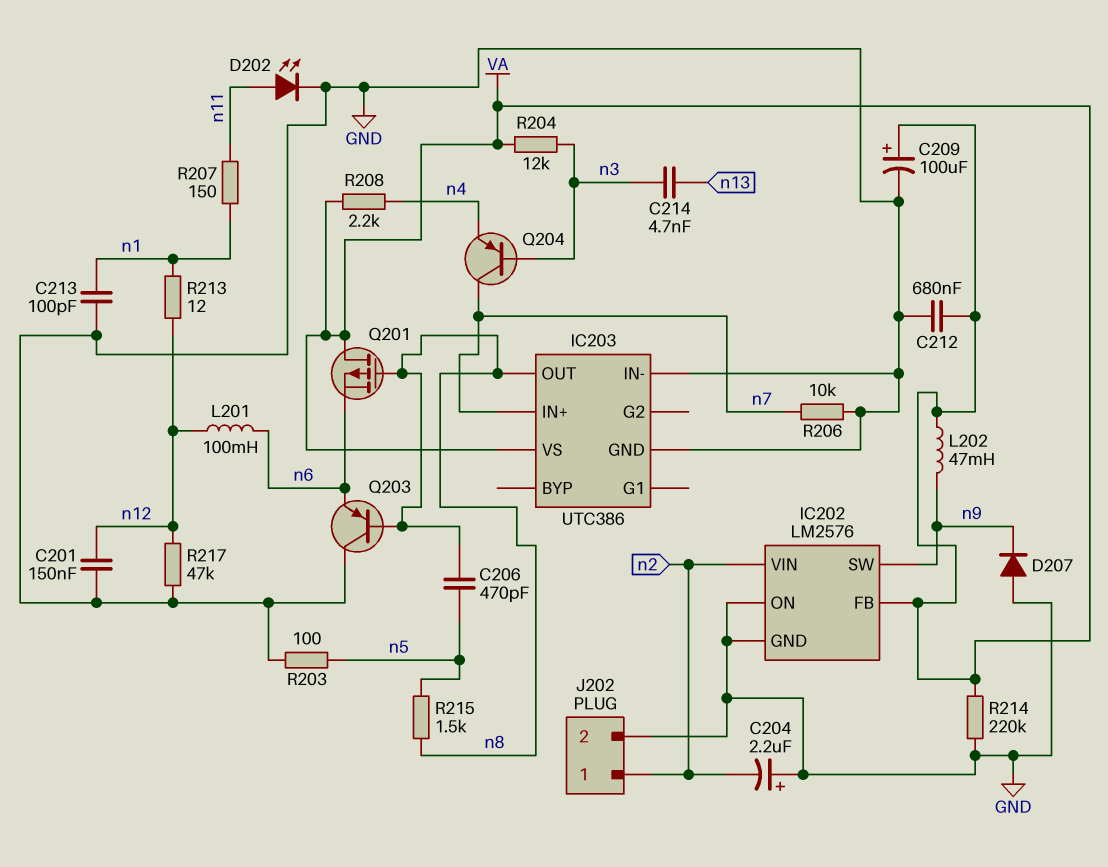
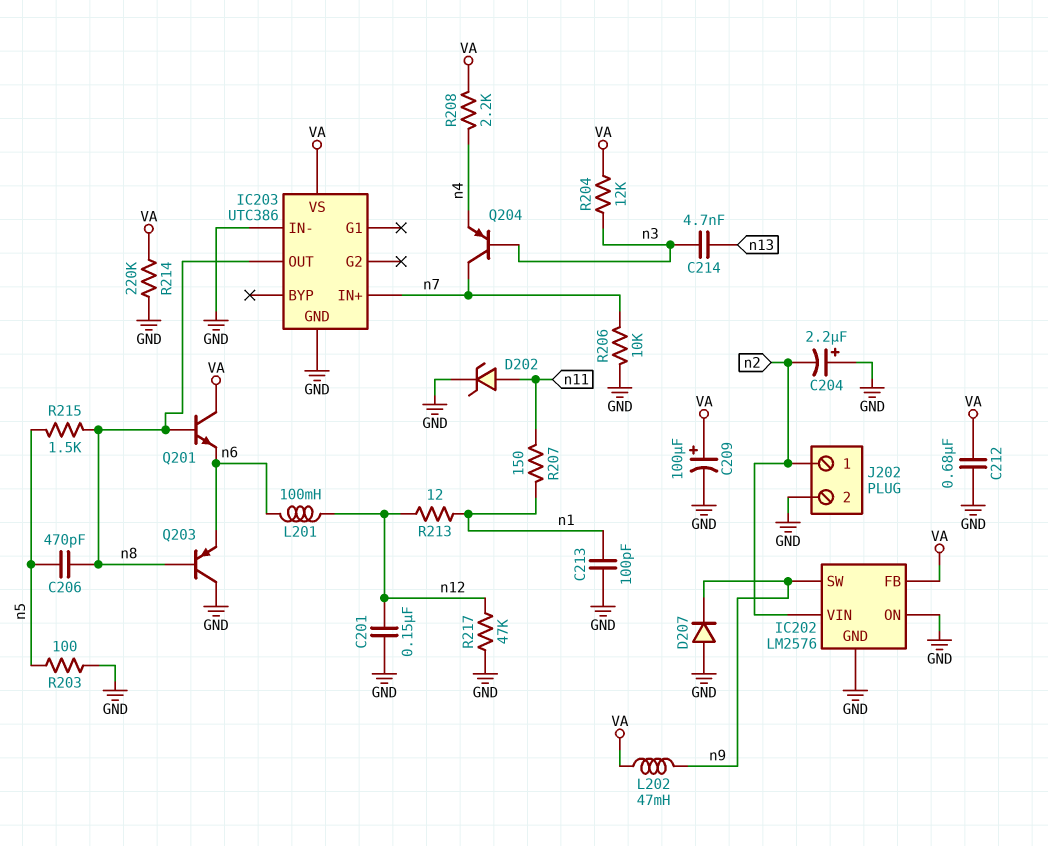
D202: LED (A n11, K GND) -> zener (A n11, K GND)
Q201: PMOS (G n8, D VA, S n6) -> NPN (B n8, C VA, E n6)

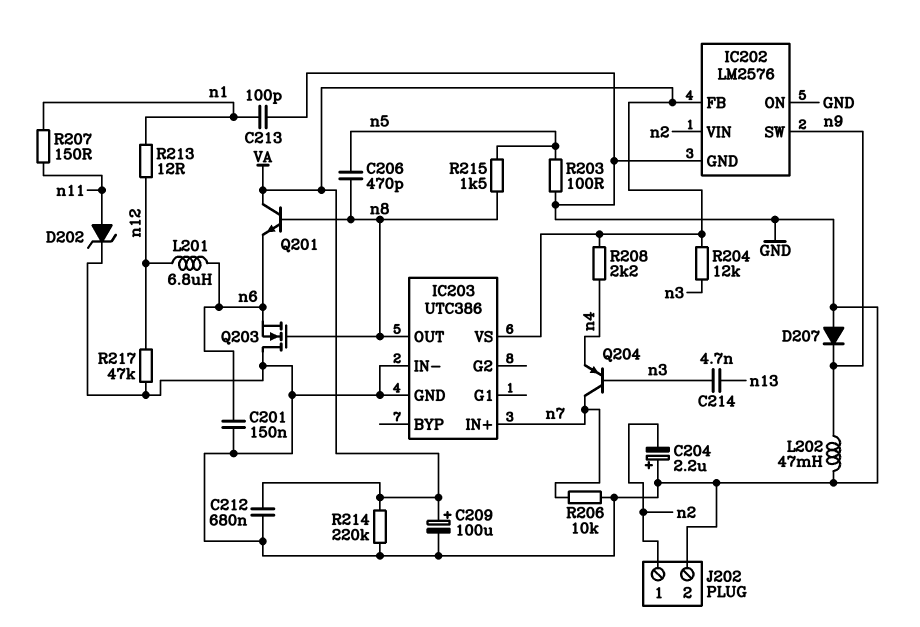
C201: 150nF (GND, n12) -> 150nF (GND, n6)
L201: 100mH (n6, n12) -> 6.8uH (n6, n12)
L202: 47mH (VA, n9) -> 47mH (GND, n9)
Q203: PNP (B n8, C GND, E n6) -> NMOS (G n8, D GND, S n6)

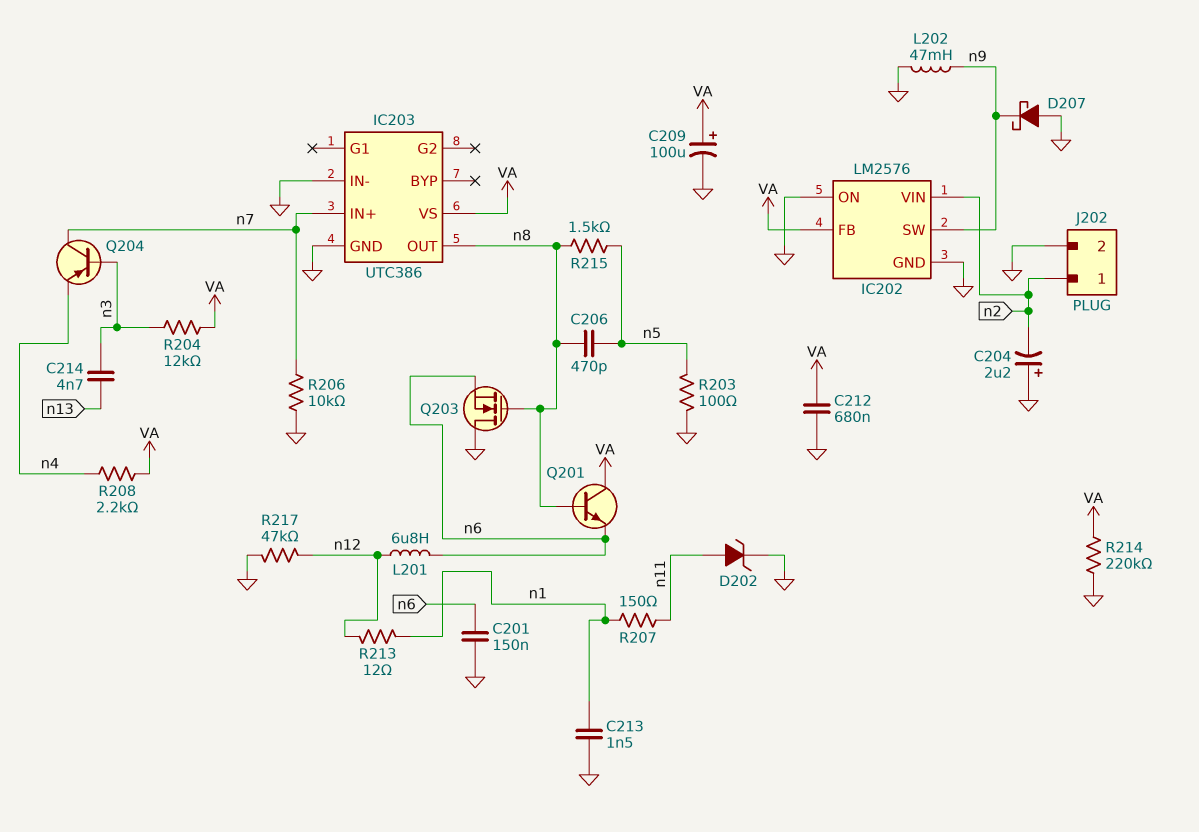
C213: 100pF (GND, n1) -> 1.5nF (GND, n1)
D207: diode (A GND, K n9) -> schottky (A GND, K n9)

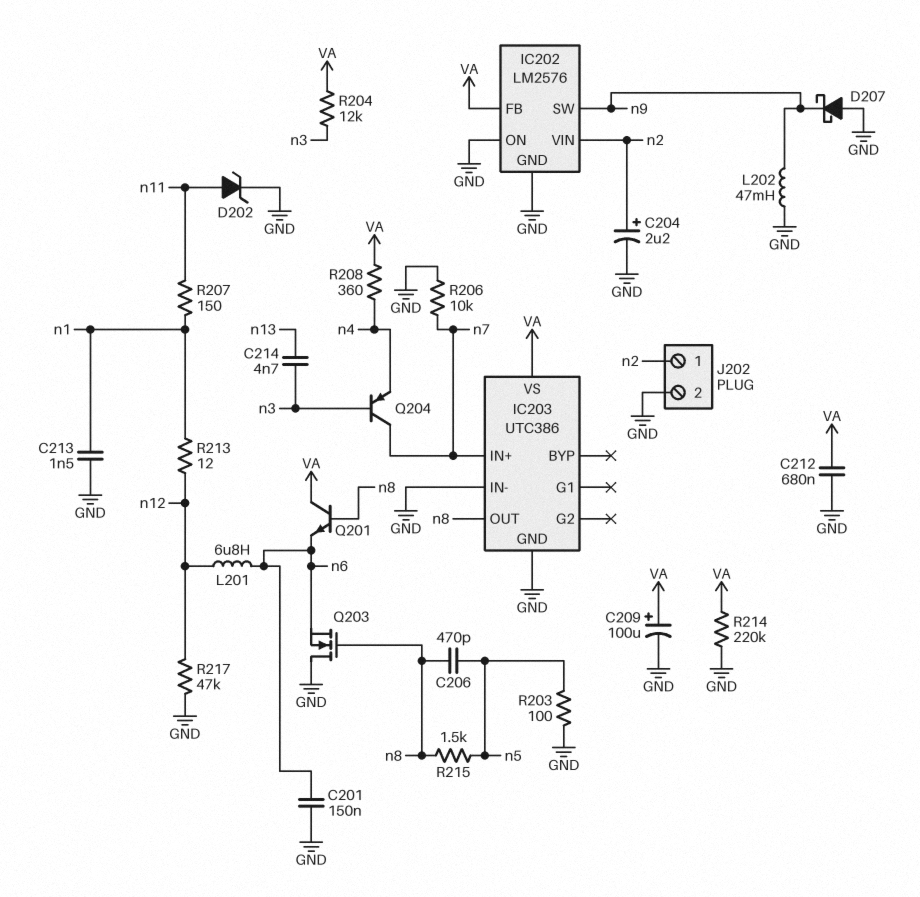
C204: 2.2uF (plus GND, minus n2) -> 2.2uF (plus n2, minus GND)
R208: 2.2k (VA, n4) -> 360 (VA, n4)

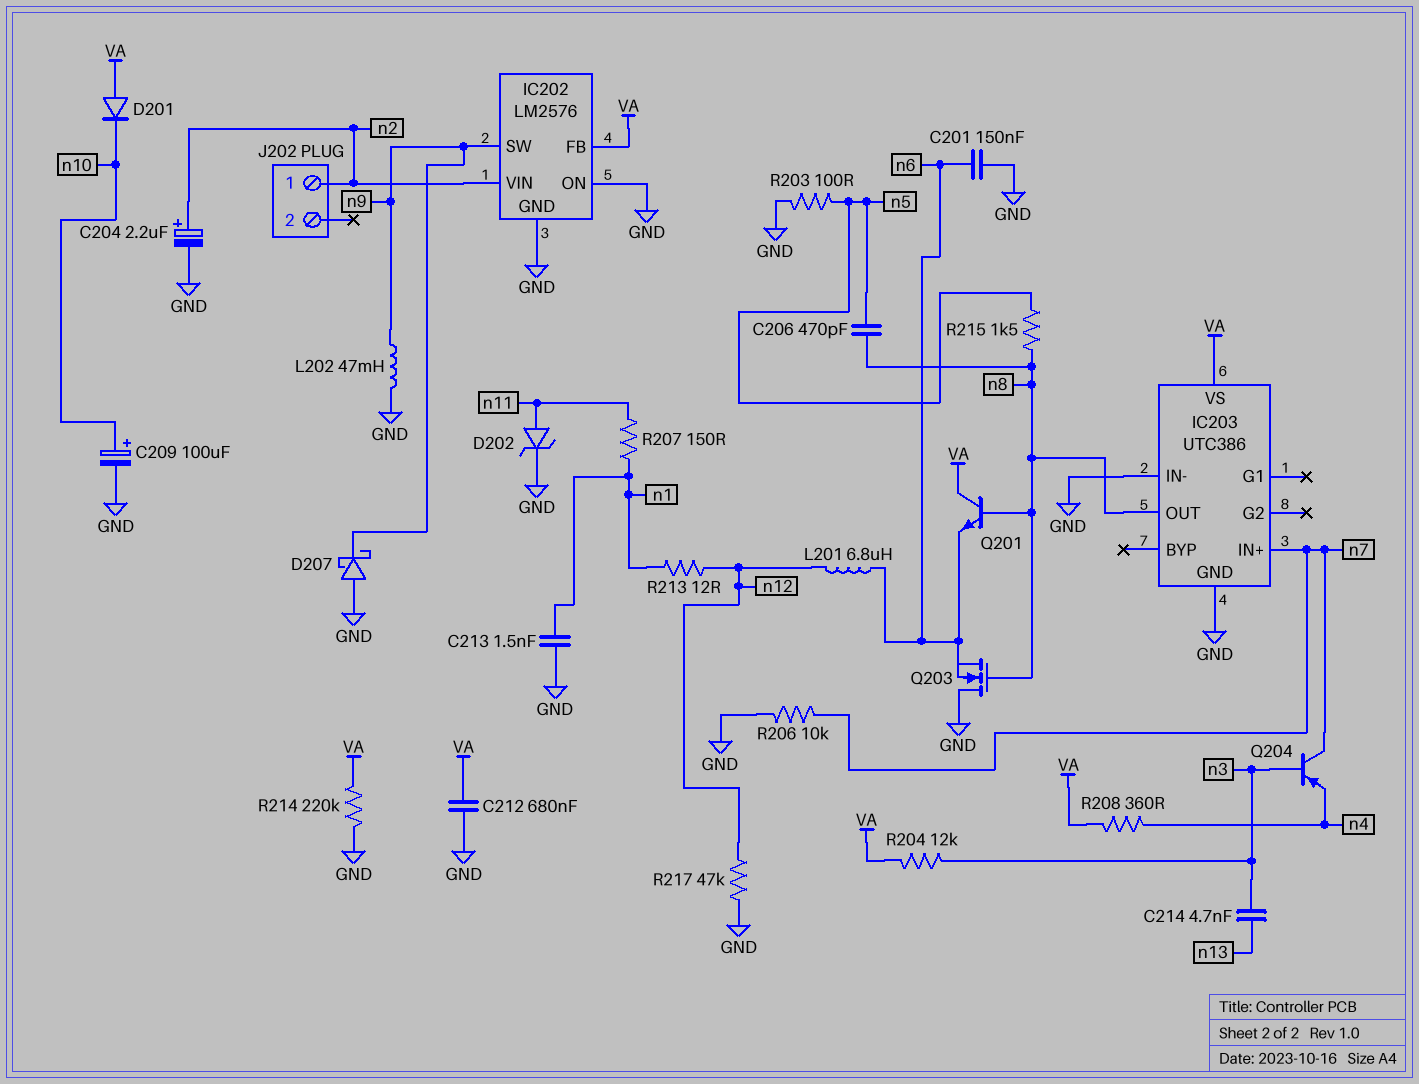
C209: 100uF (plus VA, minus GND) -> 100uF (plus n10, minus GND)
D201: none -> diode (A VA, K n10)
J202 pin 2: GND -> none

